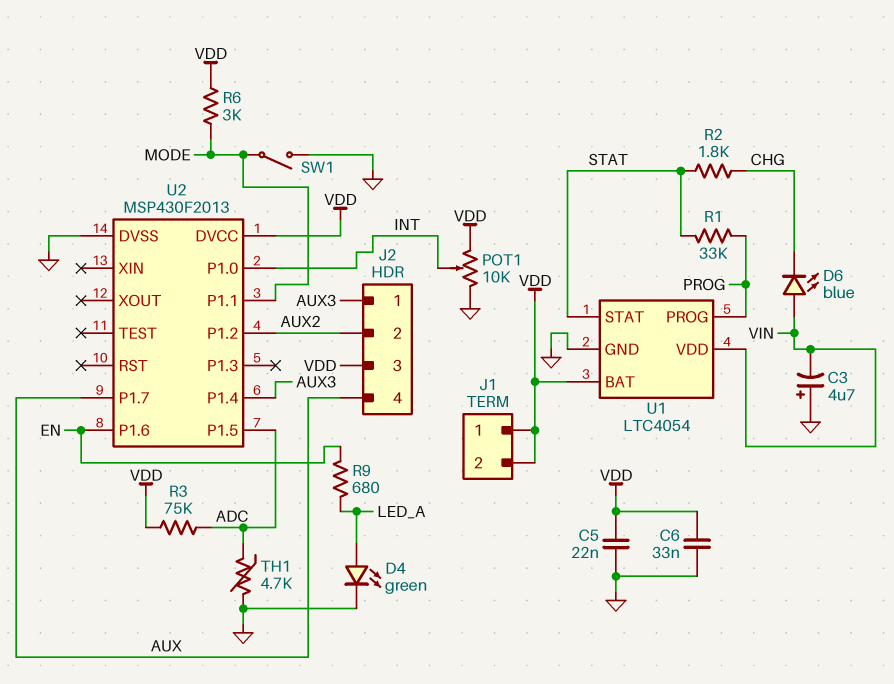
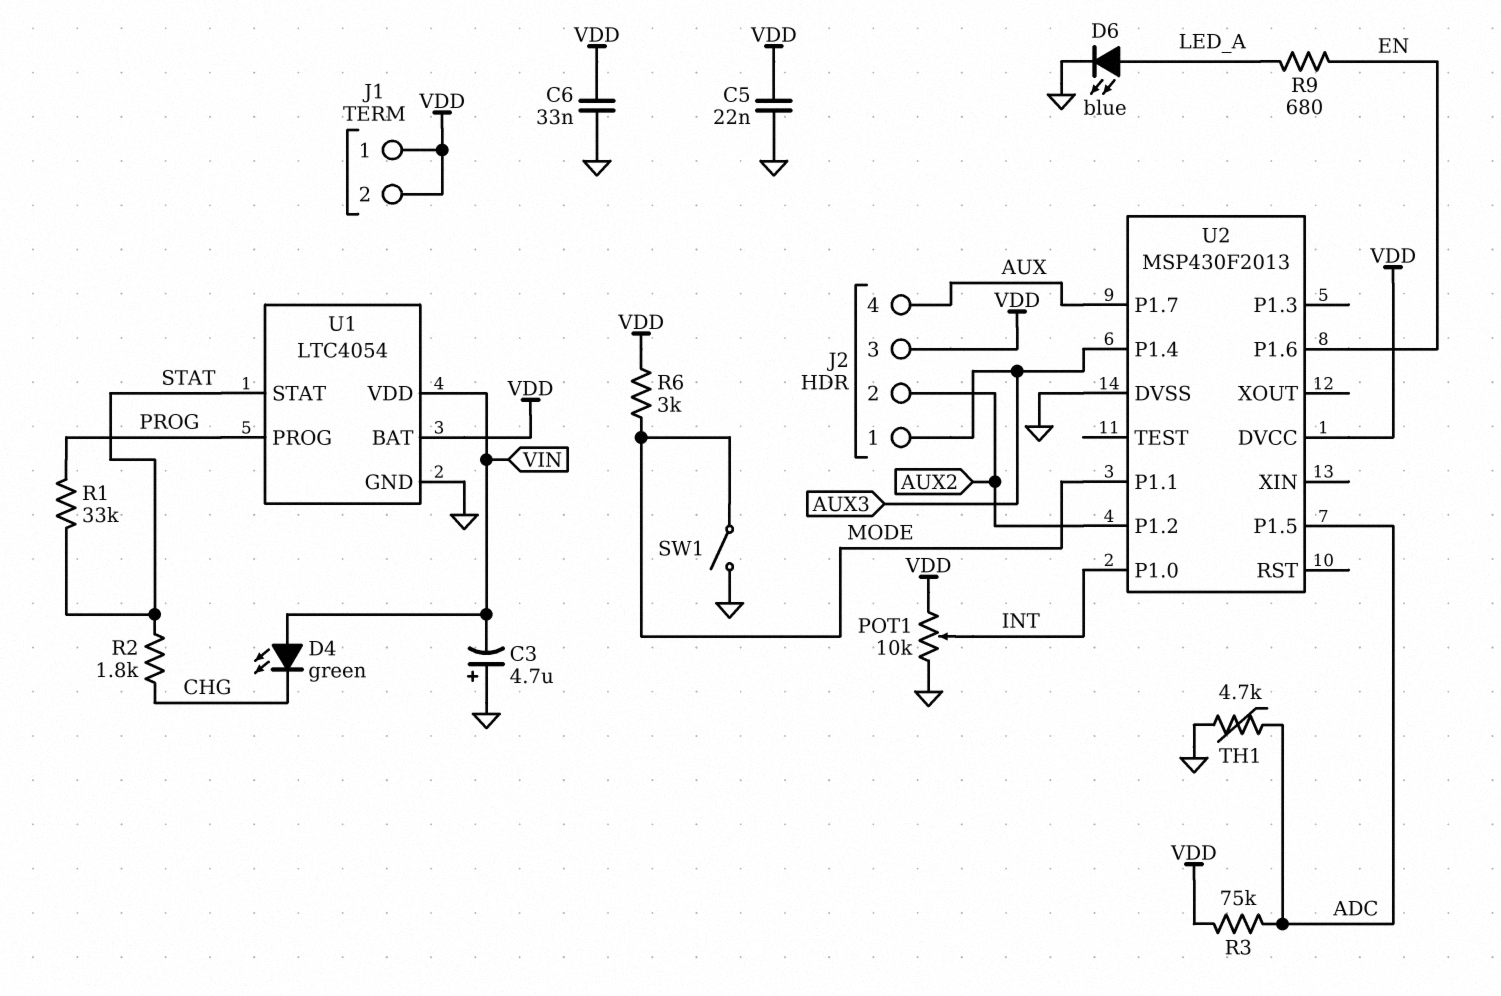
D4: LED green (A LED_A, K GND) -> LED green (A VIN, K CHG)
D6: LED blue (A VIN, K CHG) -> LED blue (A LED_A, K GND)

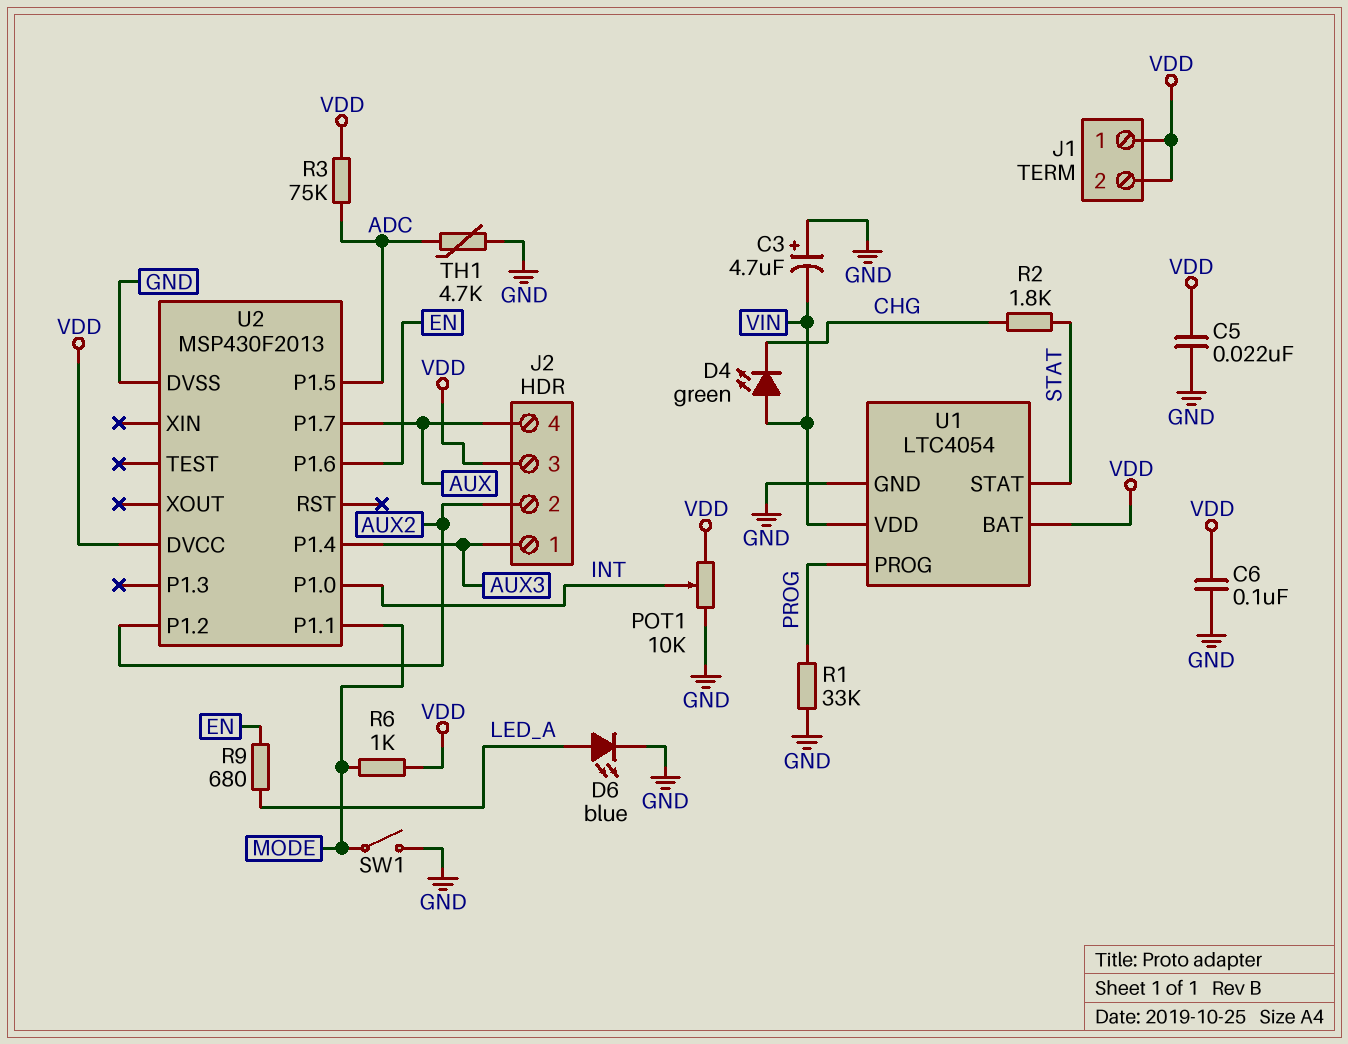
C6: 33nF (GND, VDD) -> 100nF (GND, VDD)
R1: 33k (PROG, STAT) -> 33k (GND, PROG)
R6: 3k (MODE, VDD) -> 1k (MODE, VDD)

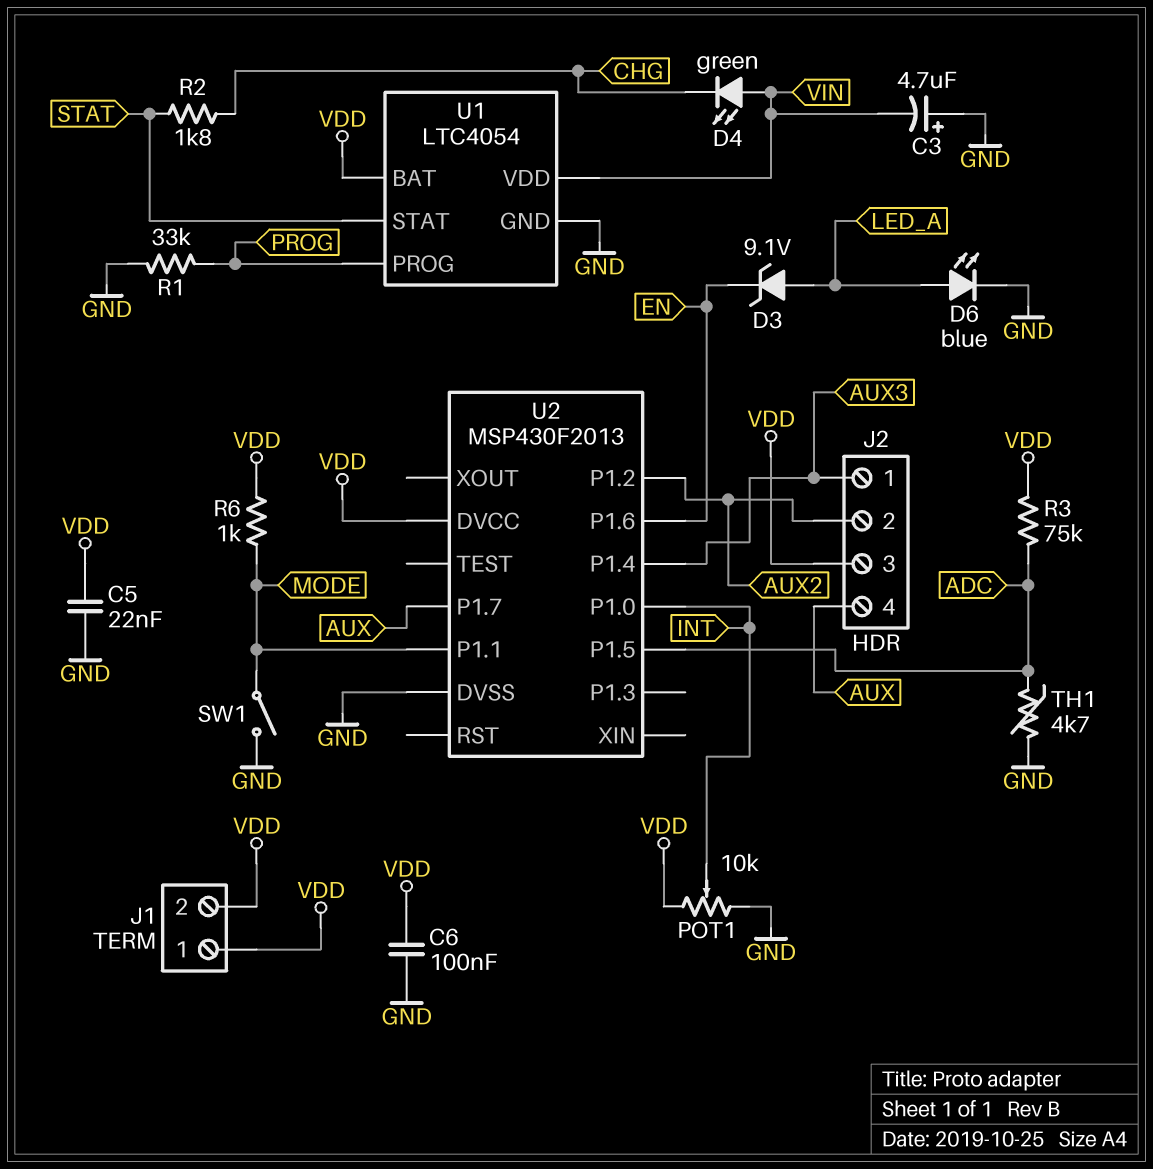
D3: none -> zener 9.1V (A LED_A, K EN)
R9: 680 (EN, LED_A) -> none

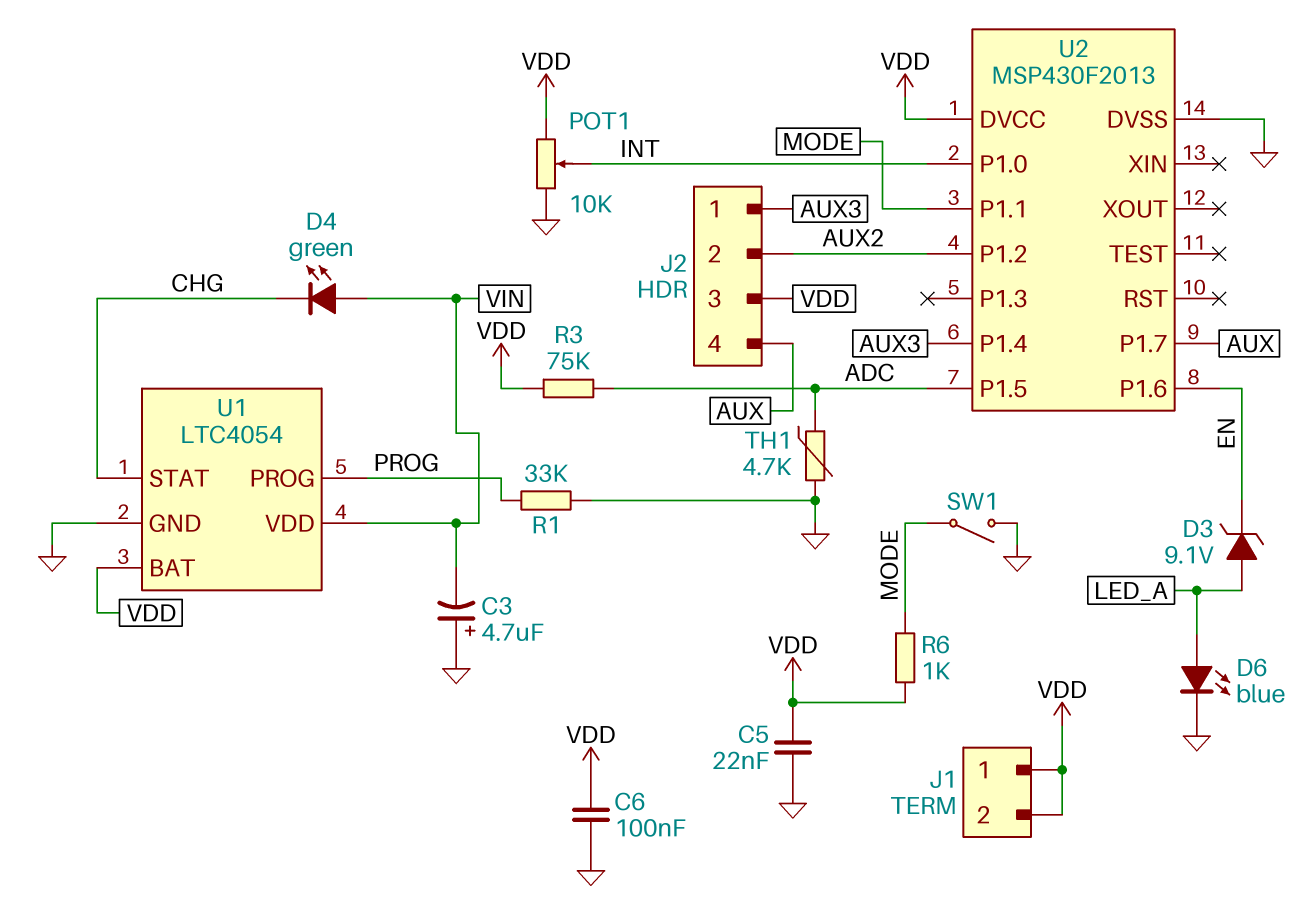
R2: 1.8k (CHG, STAT) -> none
U1 pin STAT: STAT -> CHG

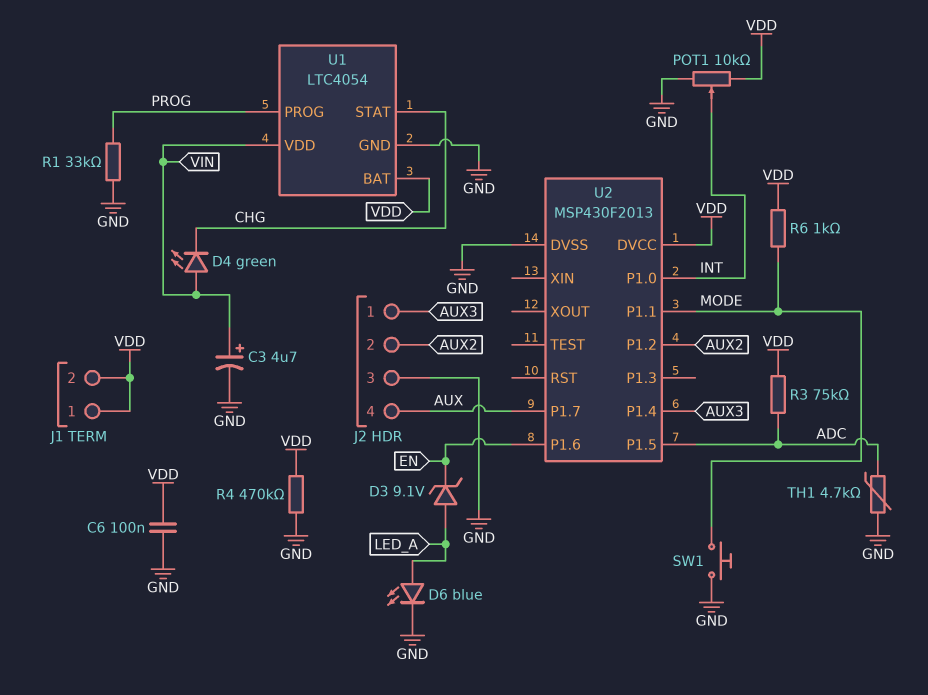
C3: 4.7uF (plus GND, minus VIN) -> 4.7uF (plus VIN, minus GND)
C5: 22nF (GND, VDD) -> none
J2 pin 3: VDD -> GND
R4: none -> 470k (GND, VDD)
SW1: switch (GND, MODE) -> button (GND, MODE)

